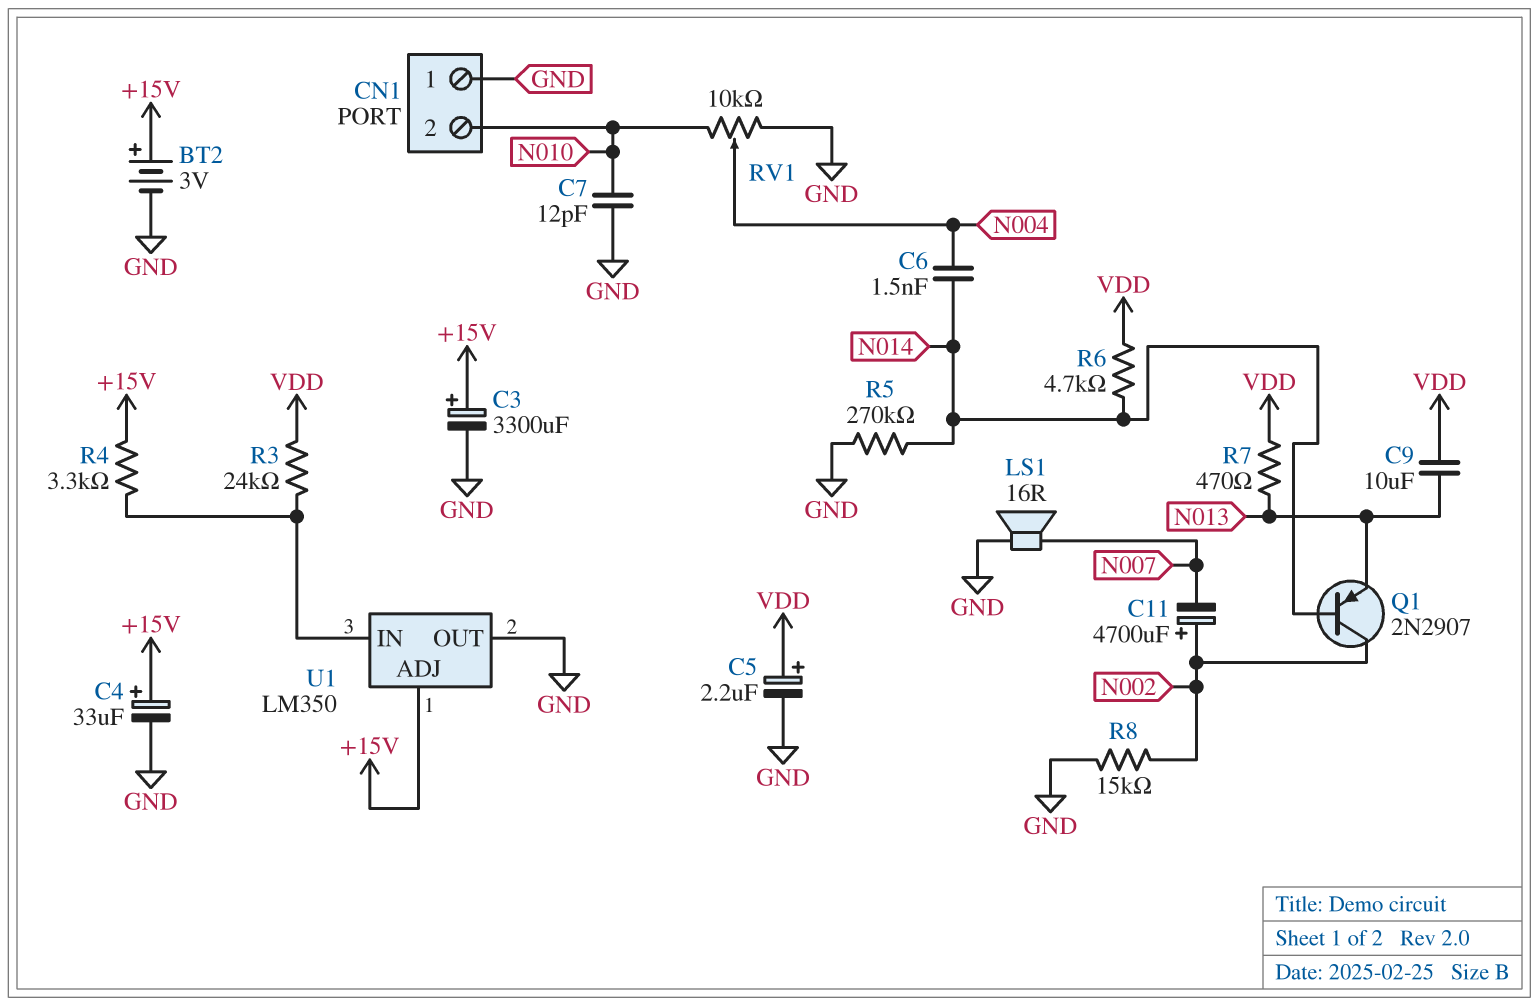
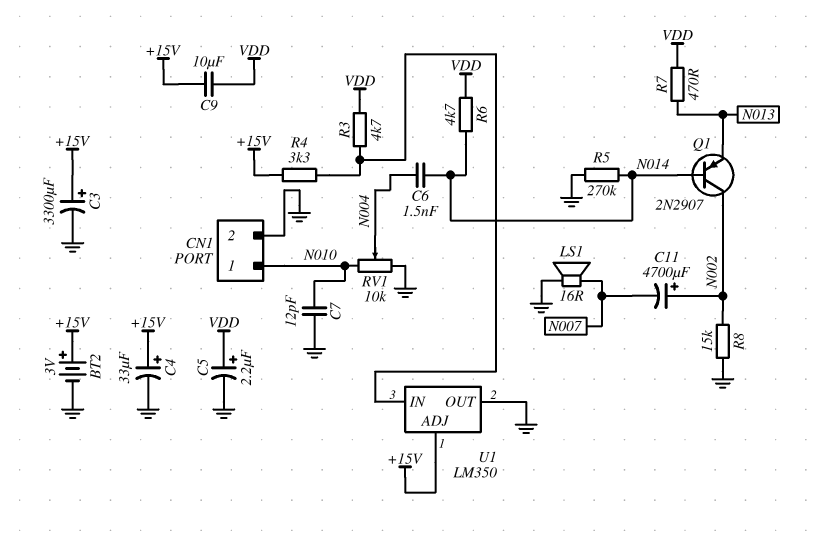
C9: 10uF (N013, VDD) -> 10uF (+15V, VDD)
CN1 pin 1: GND -> N010
CN1 pin 2: N010 -> GND
R3: 24k (U1/IN, VDD) -> 4.7k (U1/IN, VDD)

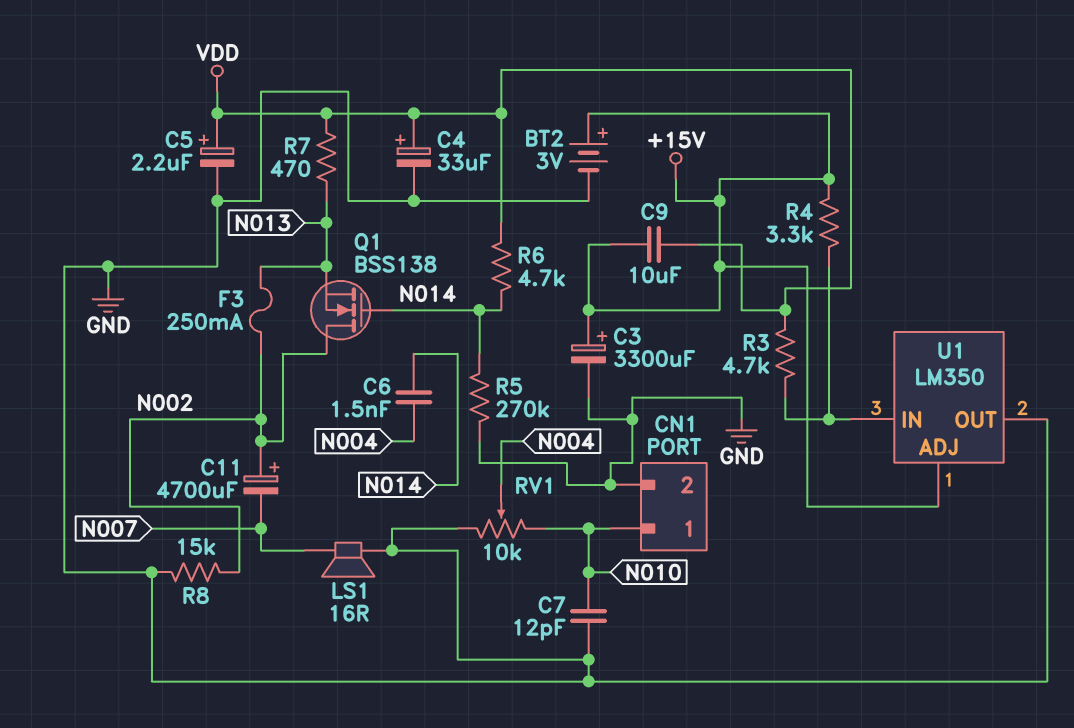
C4: 33uF (plus +15V, minus GND) -> 33uF (plus VDD, minus GND)
F3: none -> 250mA (N002, N013)
Q1: PNP 2N2907 (B N014, C N002, E N013) -> NMOS BSS138 (G N014, D N002, S N013)

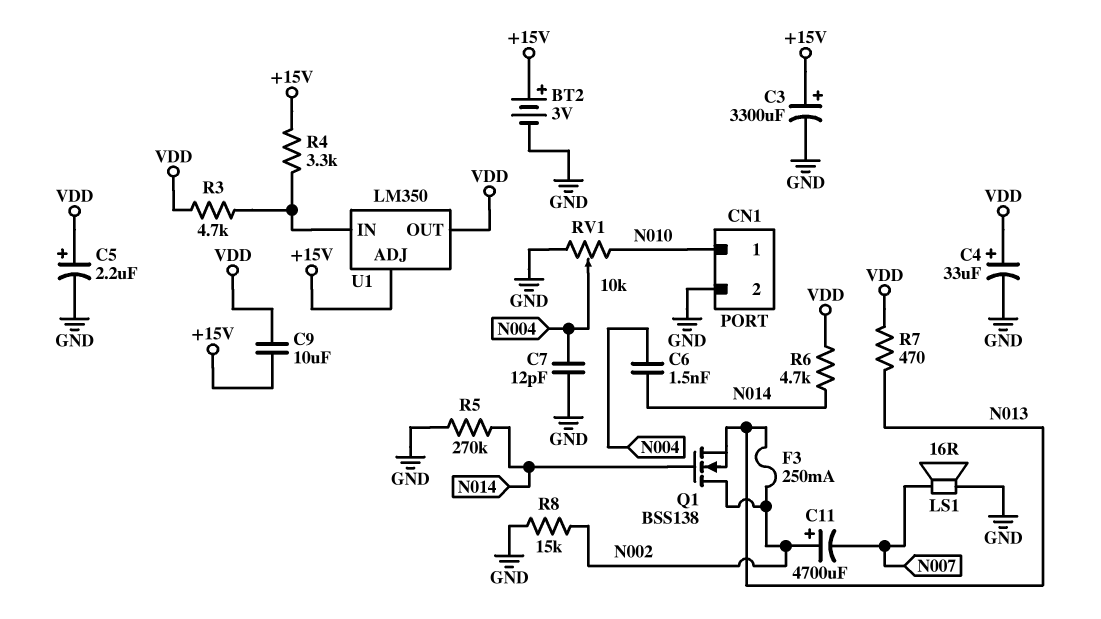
C7: 12pF (GND, N010) -> 12pF (GND, N004)
U1 pin OUT: GND -> VDD

